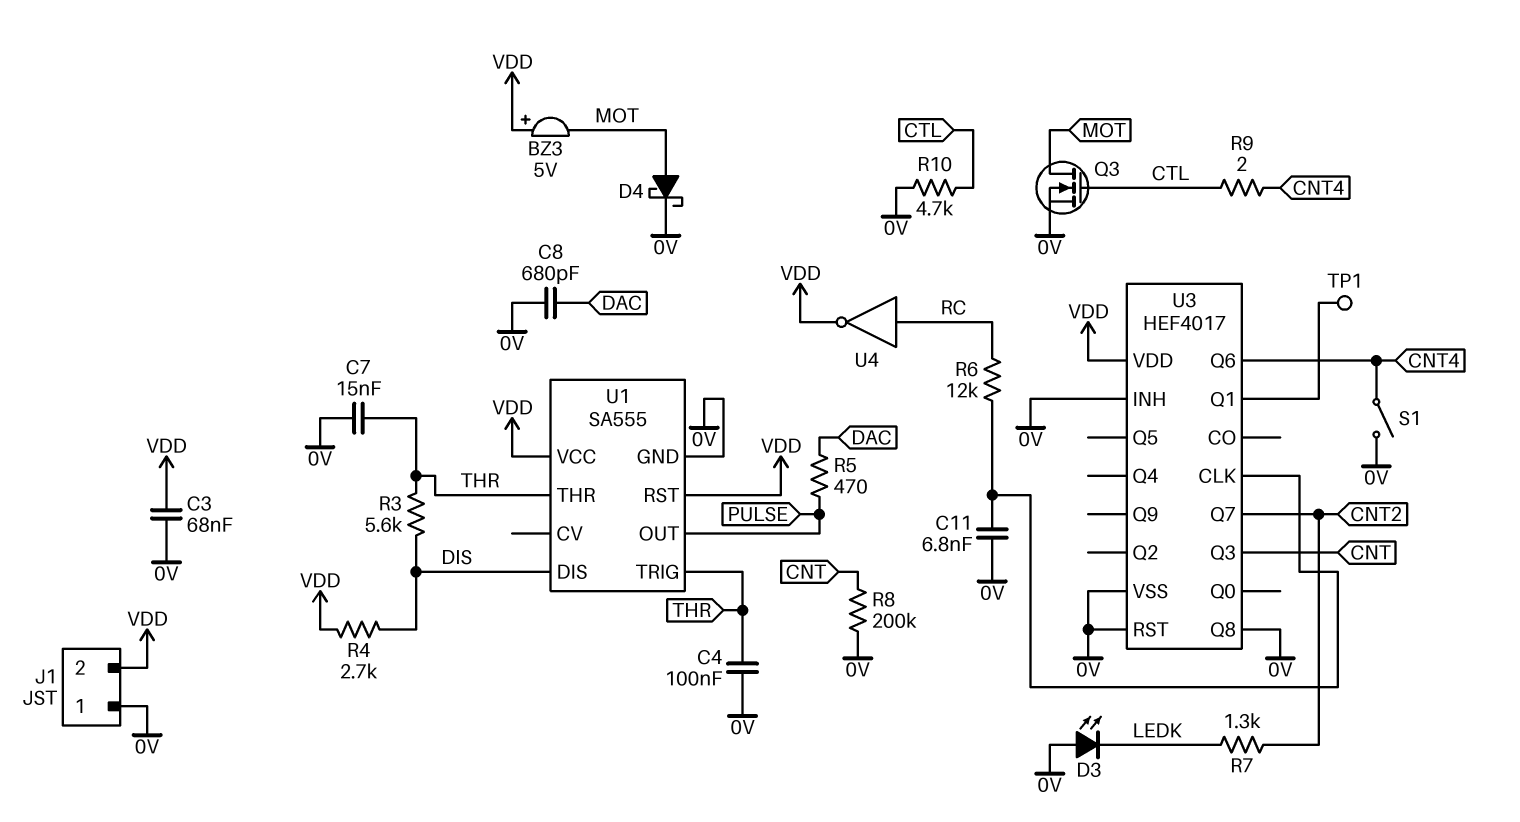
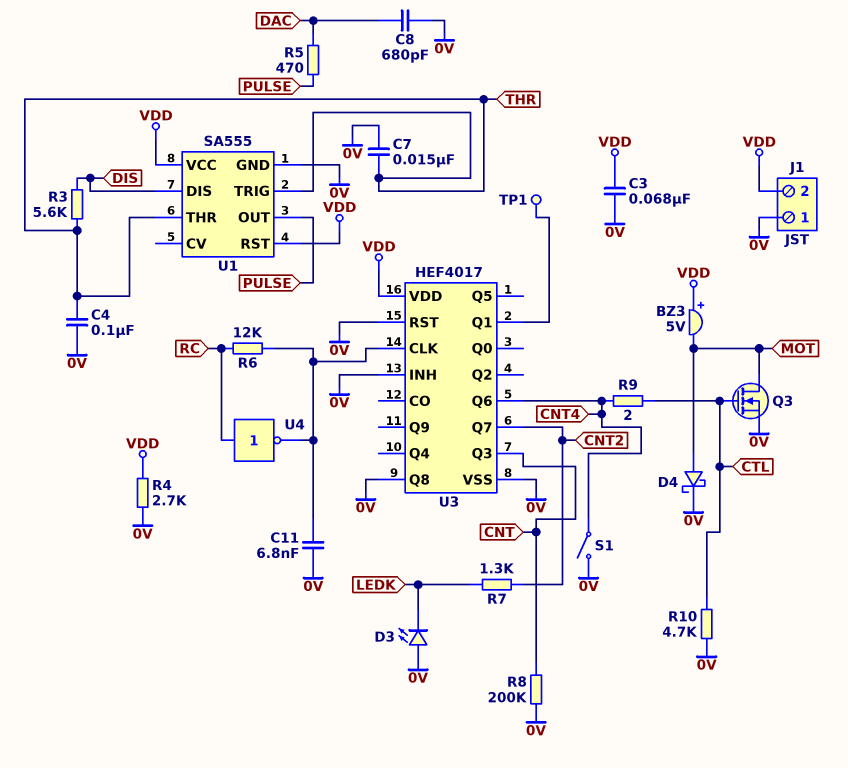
R4: 2.7k (DIS, VDD) -> 2.7k (0V, VDD)
U4: NOT (in RC, out VDD) -> NOT (in RC, out U3/CLK)

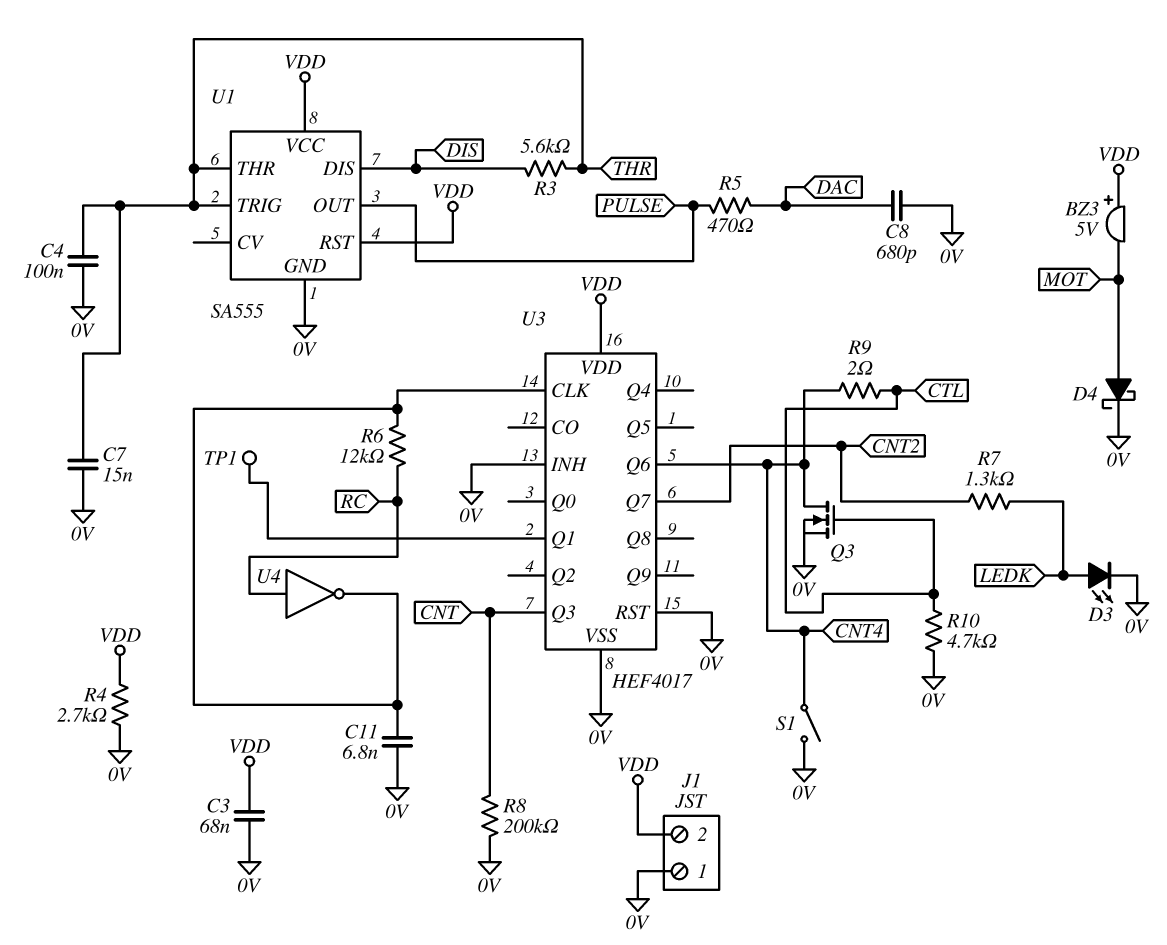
D3: LED (A 0V, K LEDK) -> LED (A LEDK, K 0V)
Q3: NMOS (G CTL, D MOT, S 0V) -> NMOS (G CTL, D CNT4, S 0V)
U3 pin Q8: 0V -> none

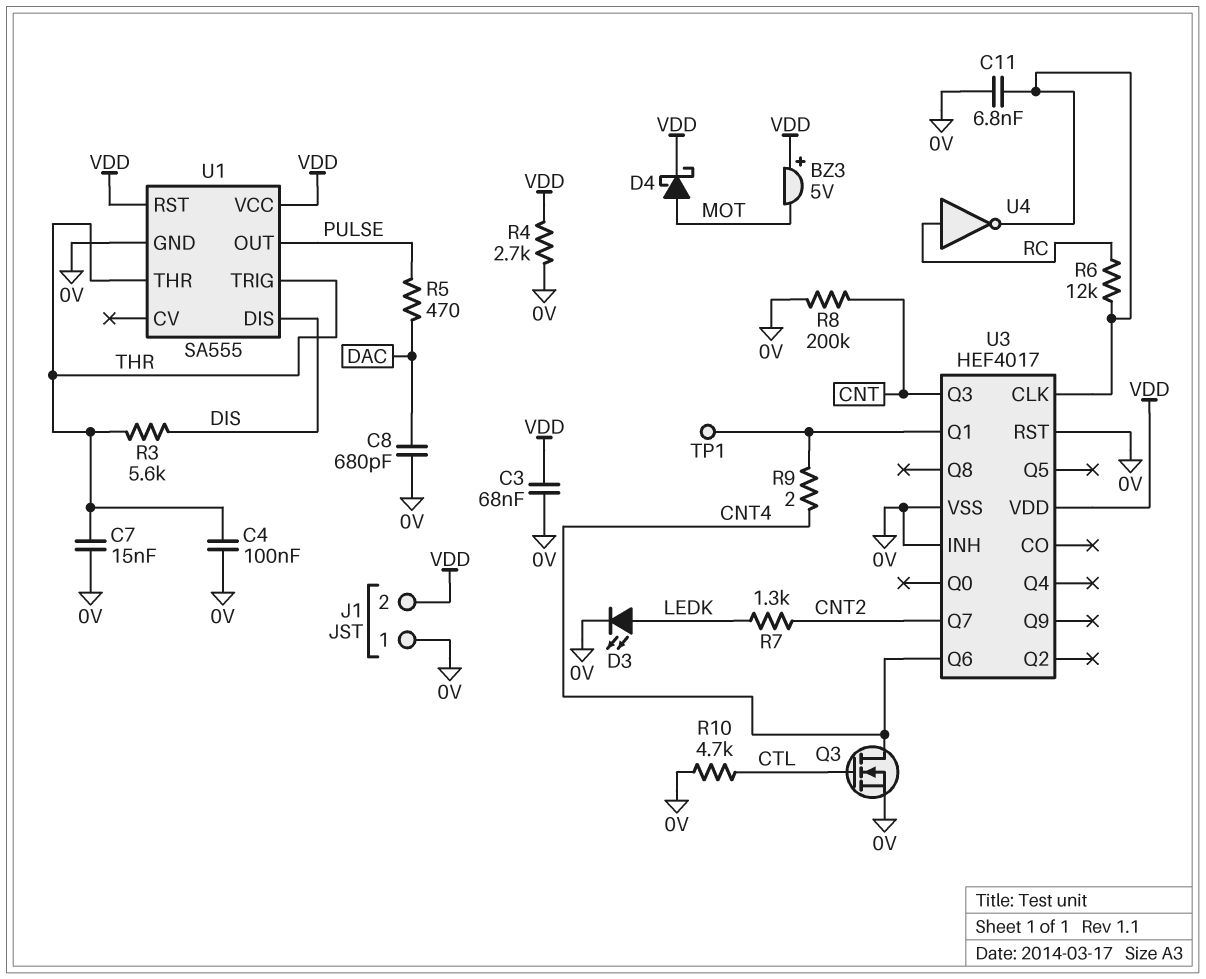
D4: schottky (A MOT, K 0V) -> schottky (A MOT, K VDD)
R9: 2 (CNT4, CTL) -> 2 (CNT4, U3/Q1)
S1: switch (0V, CNT4) -> none

